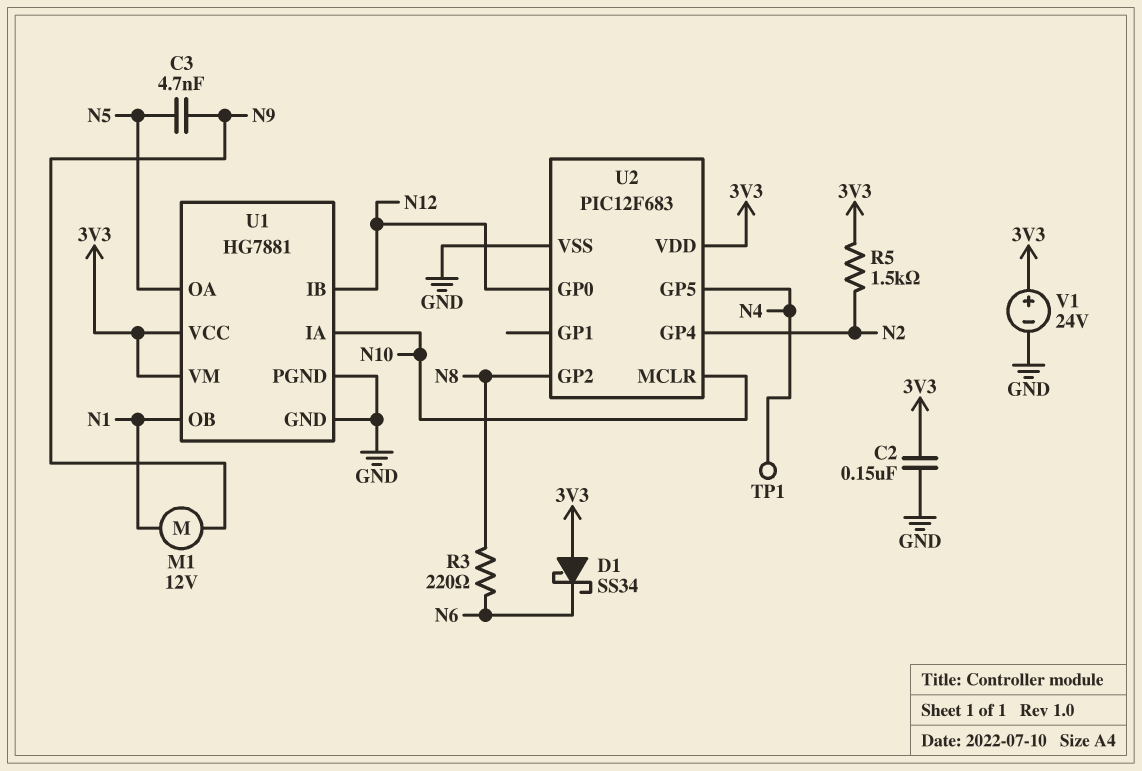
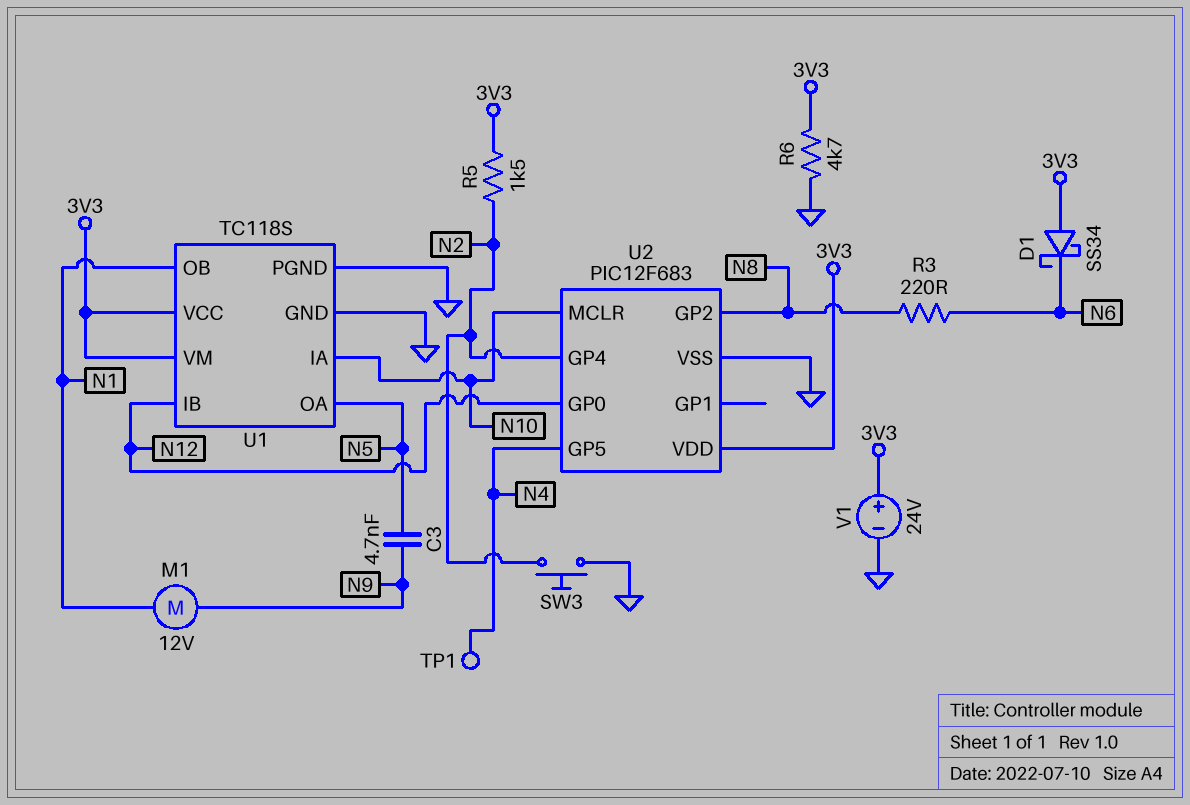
C2: 150nF (3V3, GND) -> none
R6: none -> 4.7k (3V3, GND)
SW3: none -> button (GND, N2)
U1: HG7881 -> TC118S

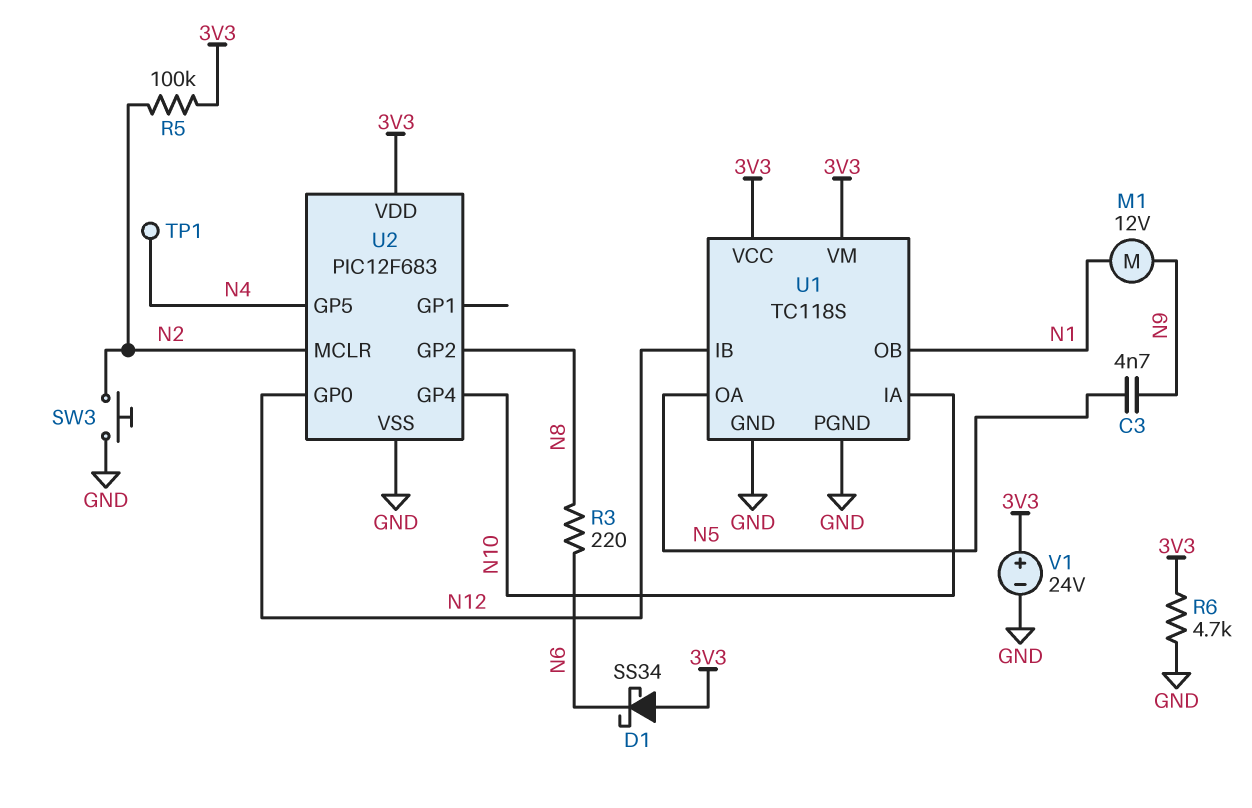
R5: 1.5k (3V3, N2) -> 100k (3V3, N2)
U2 pin GP4: N2 -> N10
U2 pin MCLR: N10 -> N2

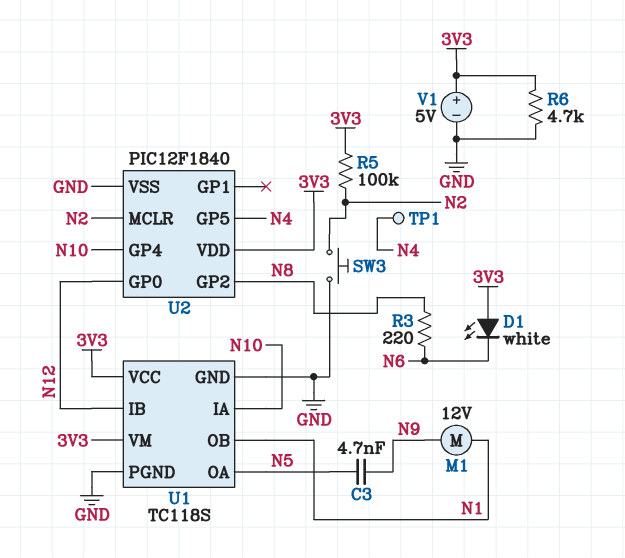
D1: schottky SS34 (A 3V3, K N6) -> LED white (A 3V3, K N6)
U2: PIC12F683 -> PIC12F1840
V1: 24V (plus 3V3, minus GND) -> 5V (plus 3V3, minus GND)

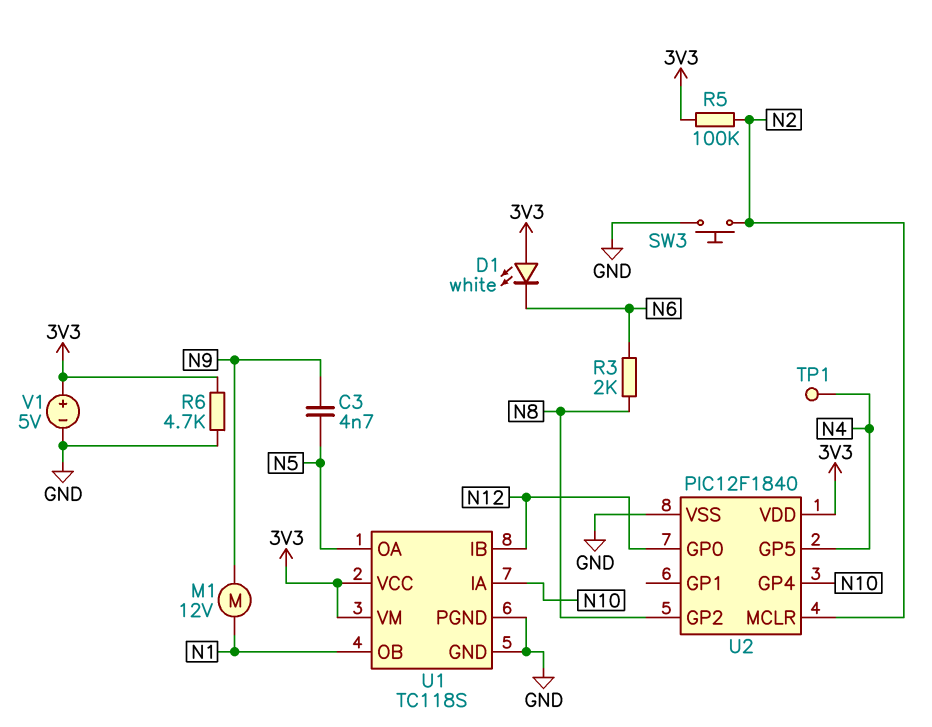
R3: 220 (N6, N8) -> 2k (N6, N8)

